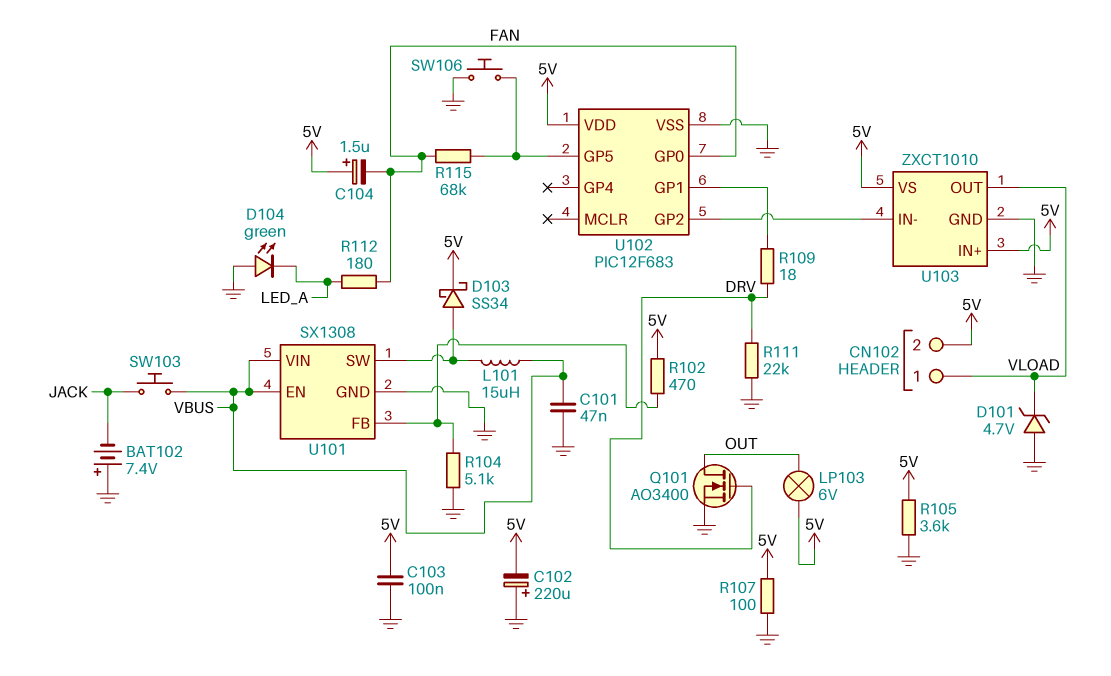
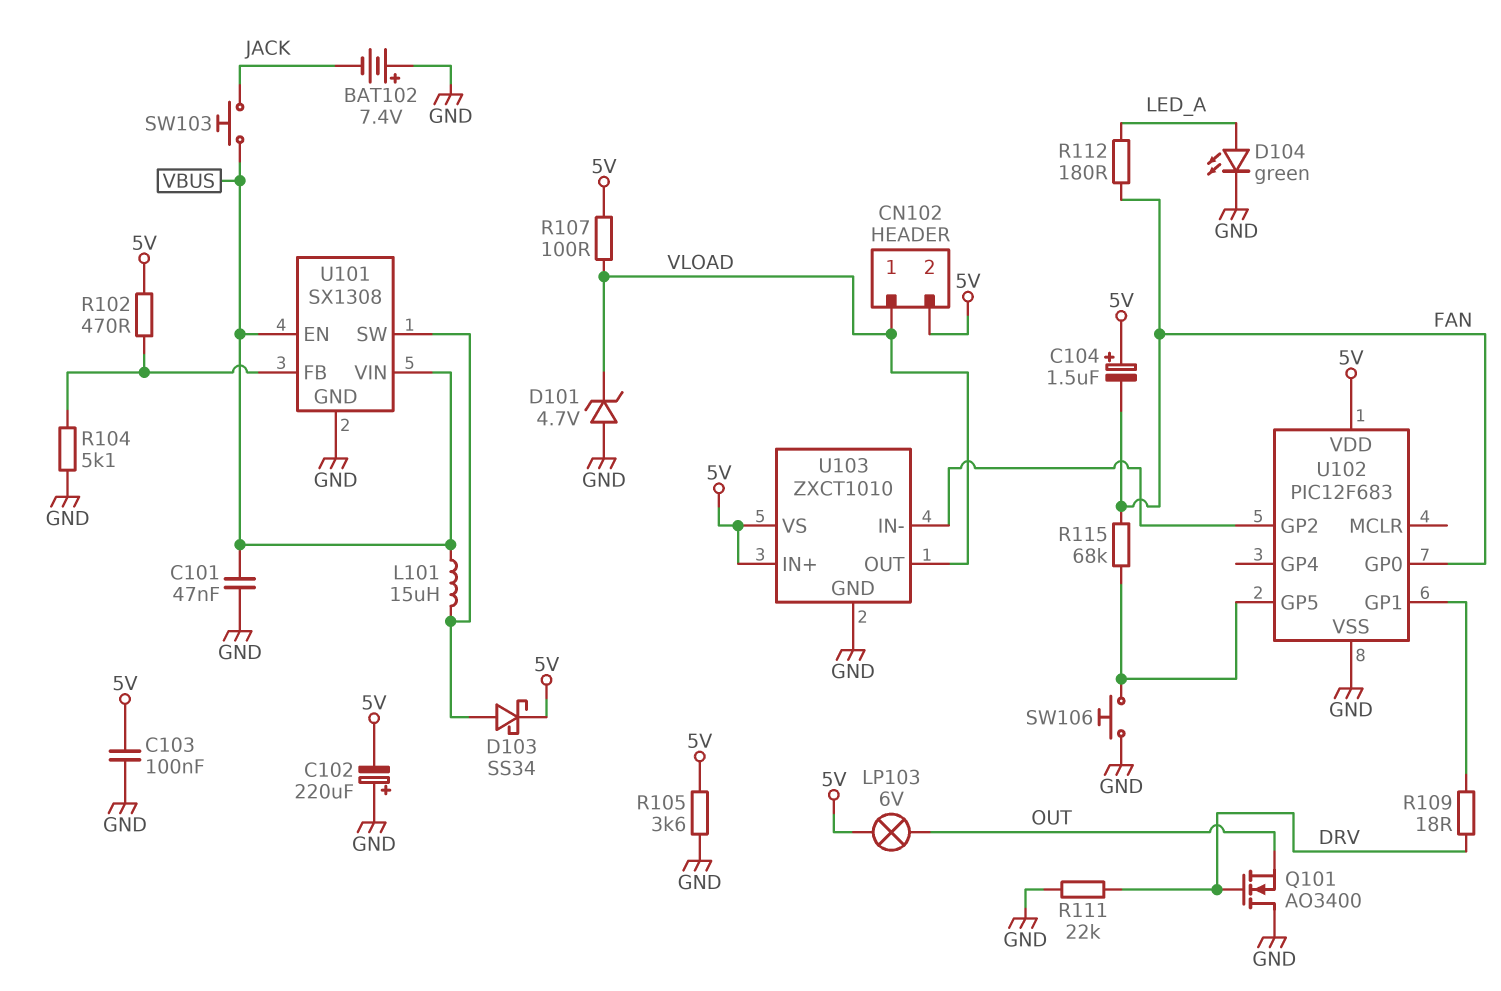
D104: LED green (A GND, K LED_A) -> LED green (A LED_A, K GND)
Q101: NMOS AO3400 (G DRV, D OUT, S GND) -> NMOS AO3400 (G DRV, D GND, S OUT)
R107: 100 (5V, GND) -> 100 (5V, VLOAD)

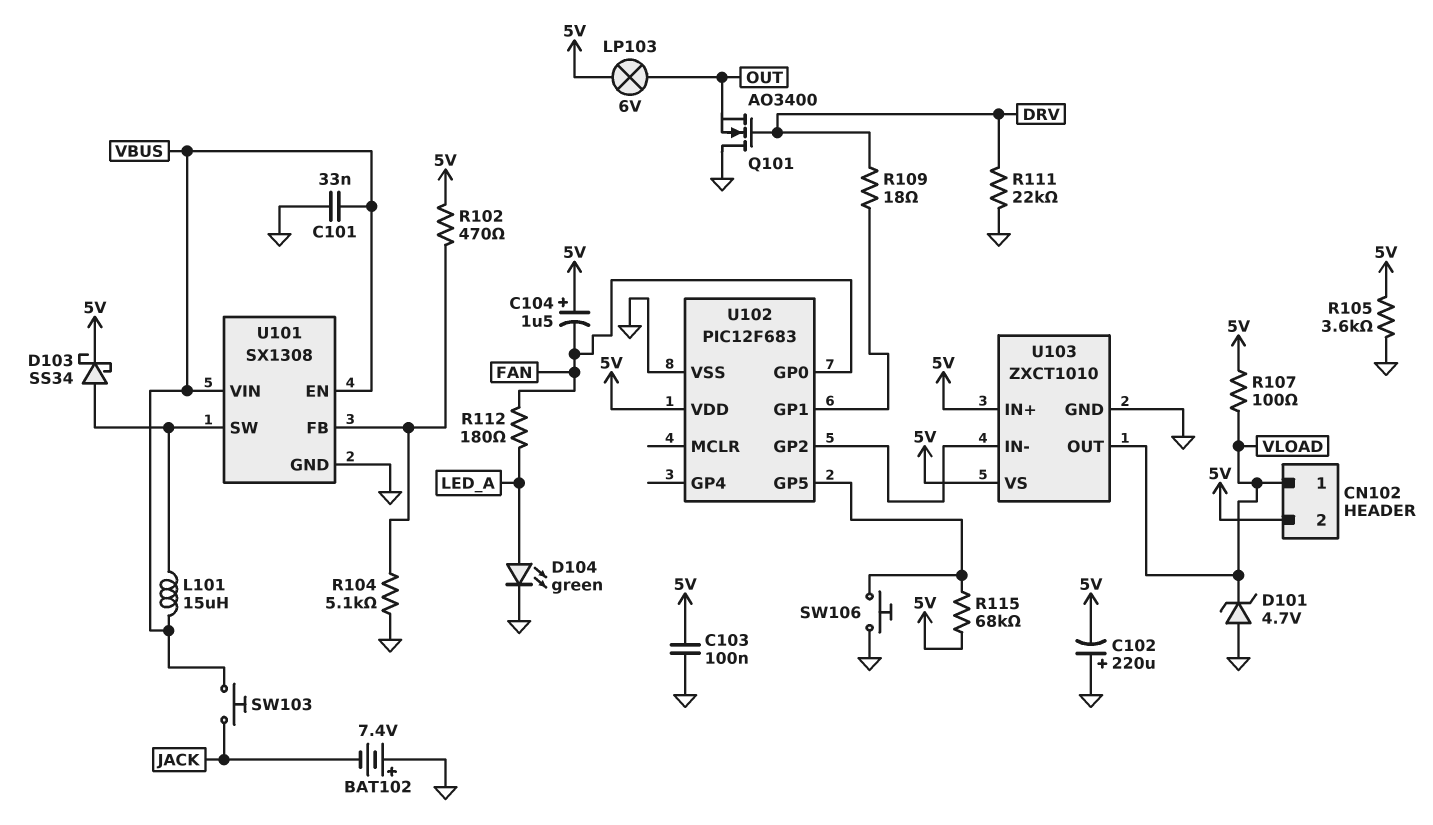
C101: 47nF (GND, VBUS) -> 33nF (GND, VBUS)
R115: 68k (FAN, U102/GP5) -> 68k (5V, U102/GP5)

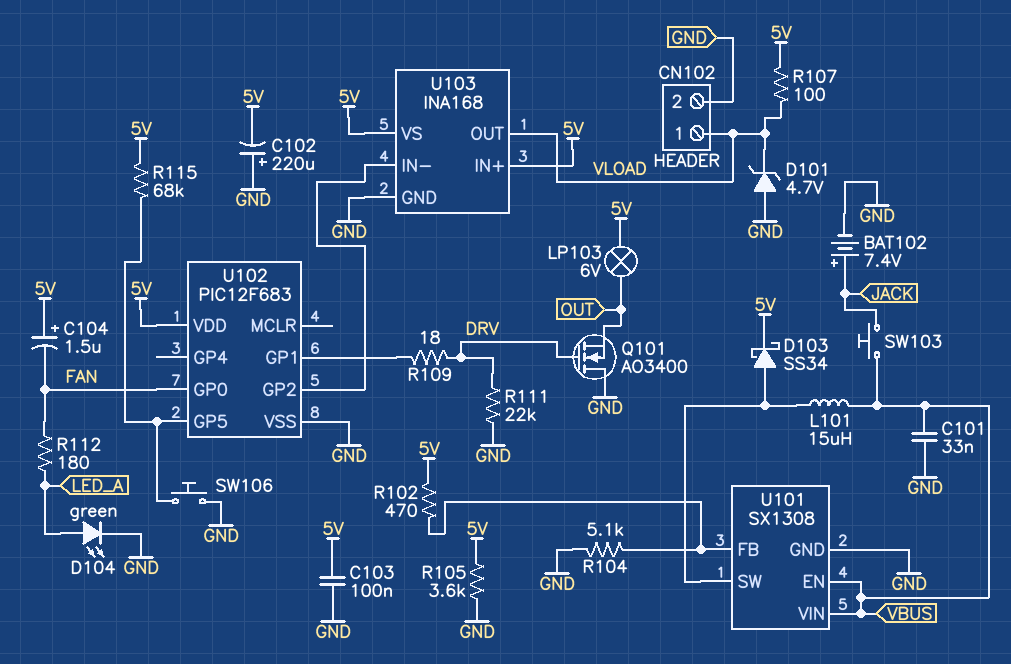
BAT102: 7.4V (plus GND, minus JACK) -> 7.4V (plus JACK, minus GND)
CN102 pin 2: 5V -> GND
U103: ZXCT1010 -> INA168

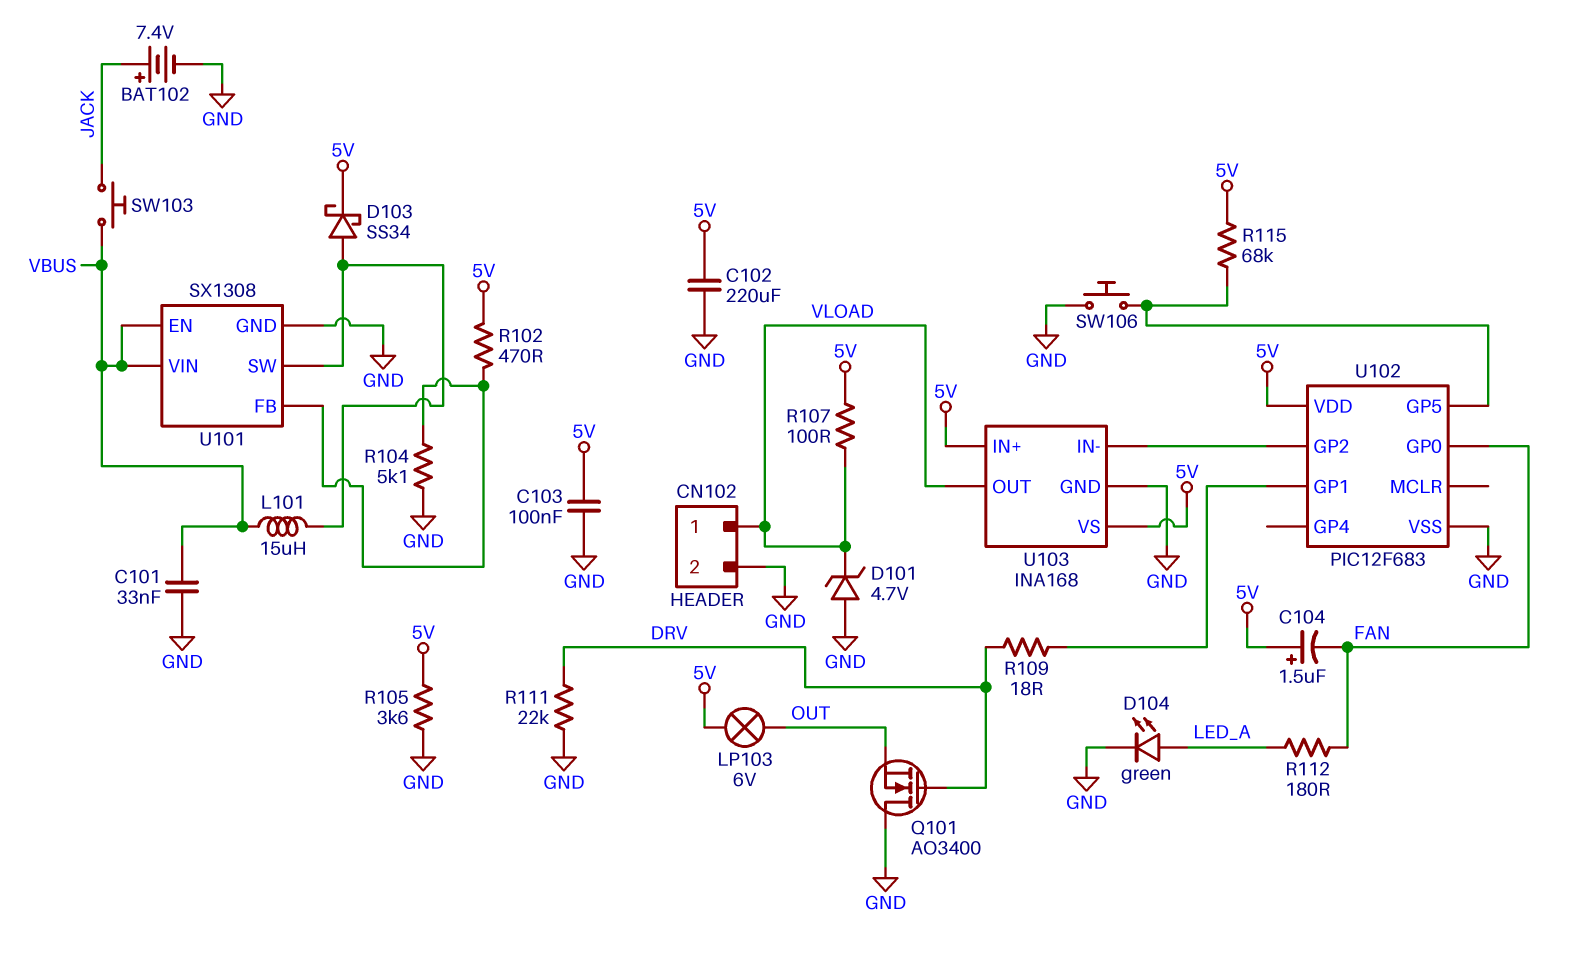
C102: 220uF (plus GND, minus 5V) -> 220uF (5V, GND)

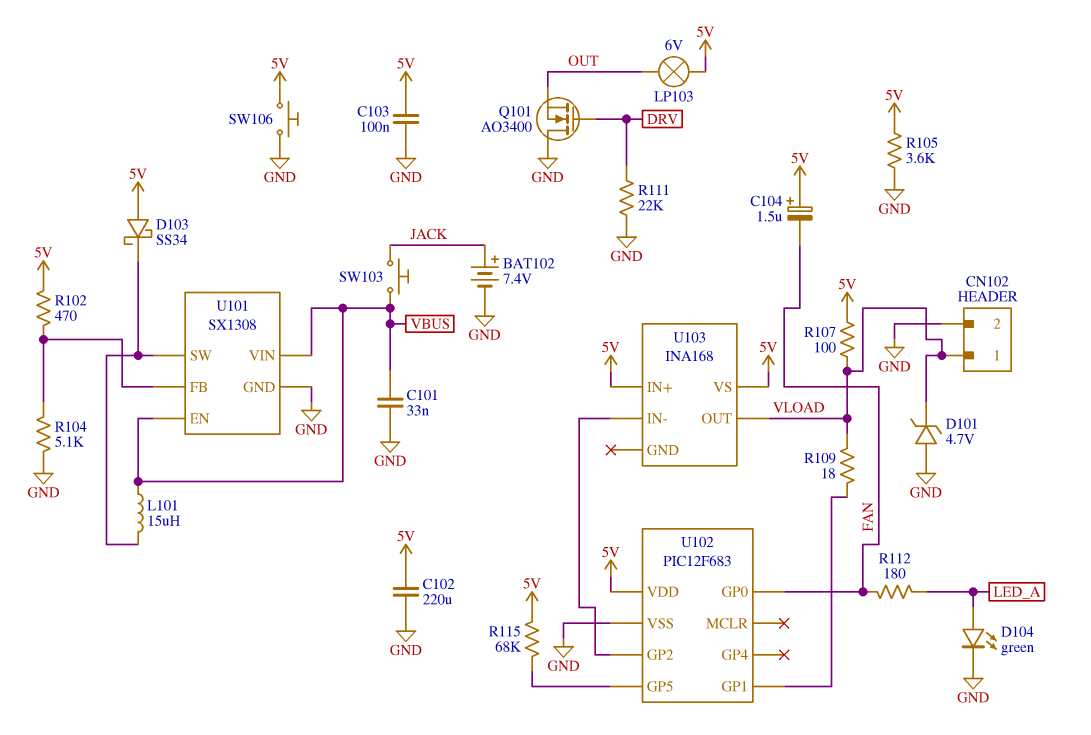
D103: schottky SS34 (A U101/SW, K 5V) -> schottky SS34 (A 5V, K U101/SW)
R109: 18 (DRV, U102/GP1) -> 18 (U102/GP1, VLOAD)
SW106: button (GND, U102/GP5) -> button (5V, GND)
U103 pin GND: GND -> none

